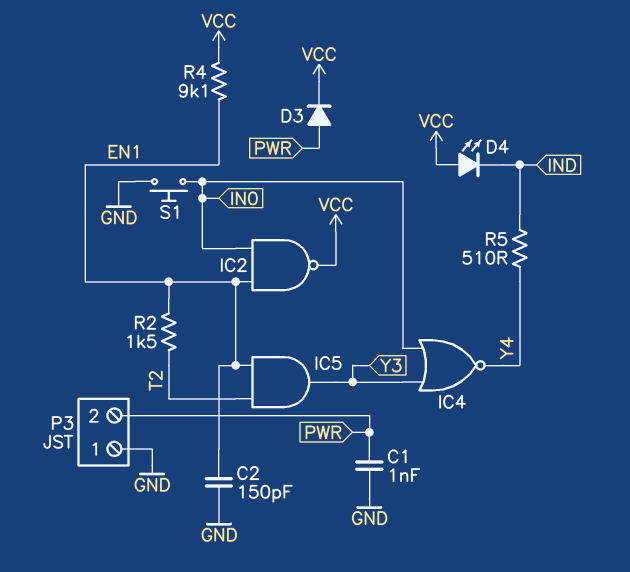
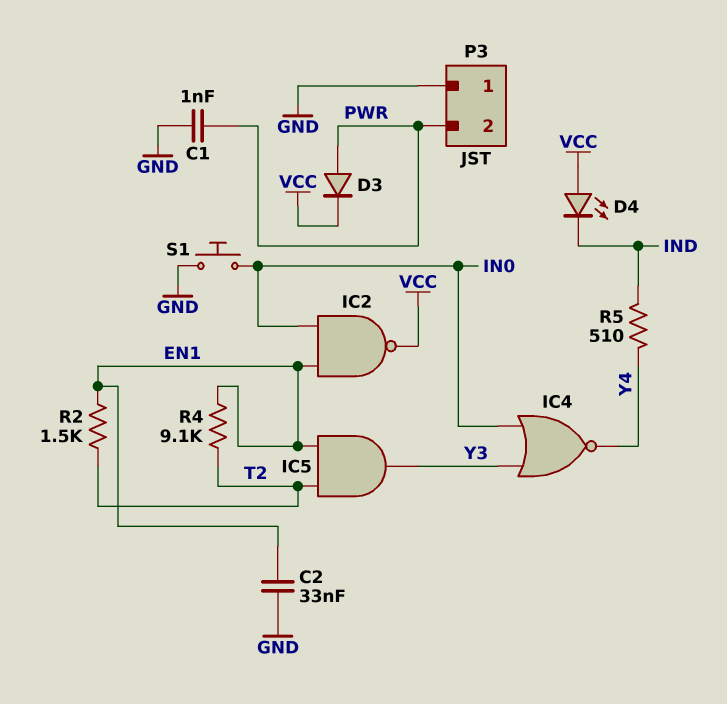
C2: 150pF (EN1, GND) -> 33nF (EN1, GND)
R4: 9.1k (EN1, VCC) -> 9.1k (EN1, T2)

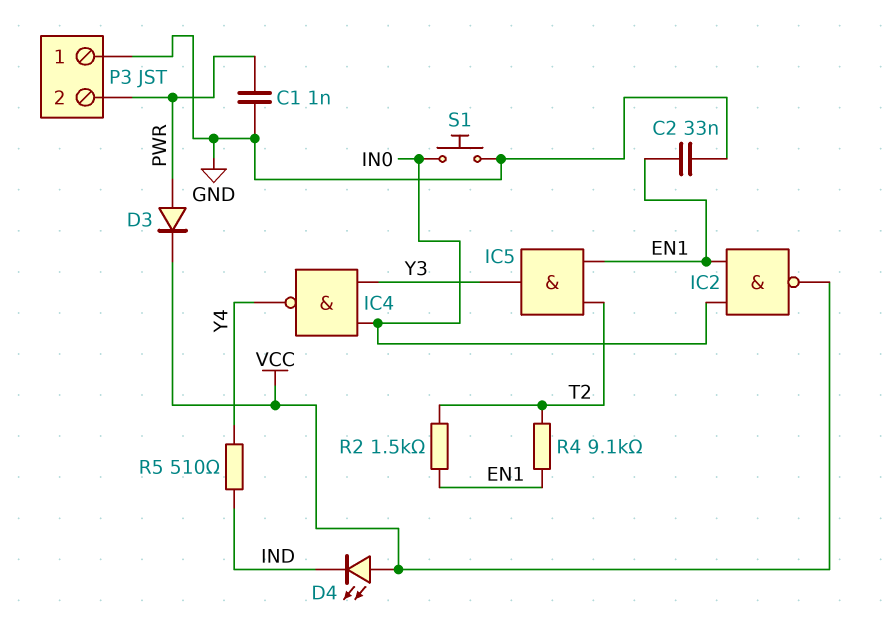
IC4: NOR (in IN0, in Y3, out Y4) -> NAND (in IN0, in Y3, out Y4)

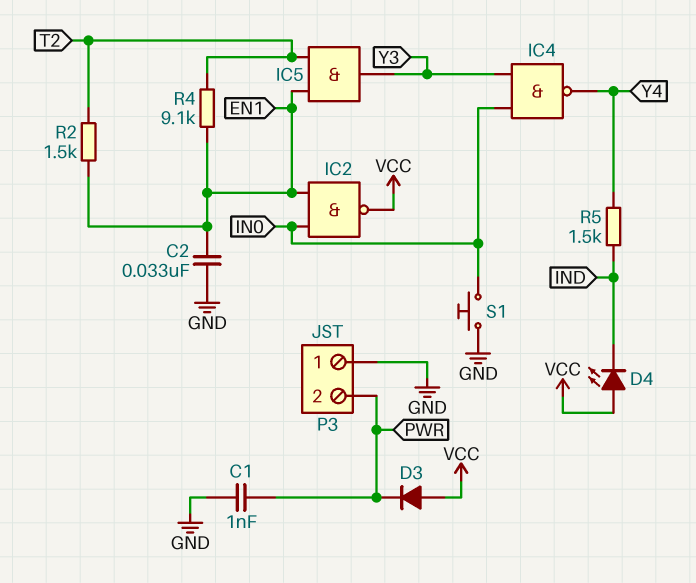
D3: diode (A PWR, K VCC) -> diode (A VCC, K PWR)
R5: 510 (IND, Y4) -> 1.5k (IND, Y4)

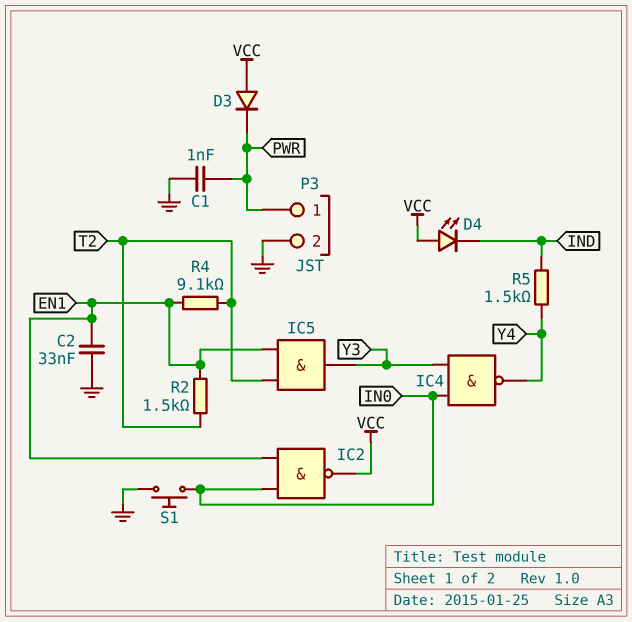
P3 pin 1: GND -> PWR
P3 pin 2: PWR -> GND

